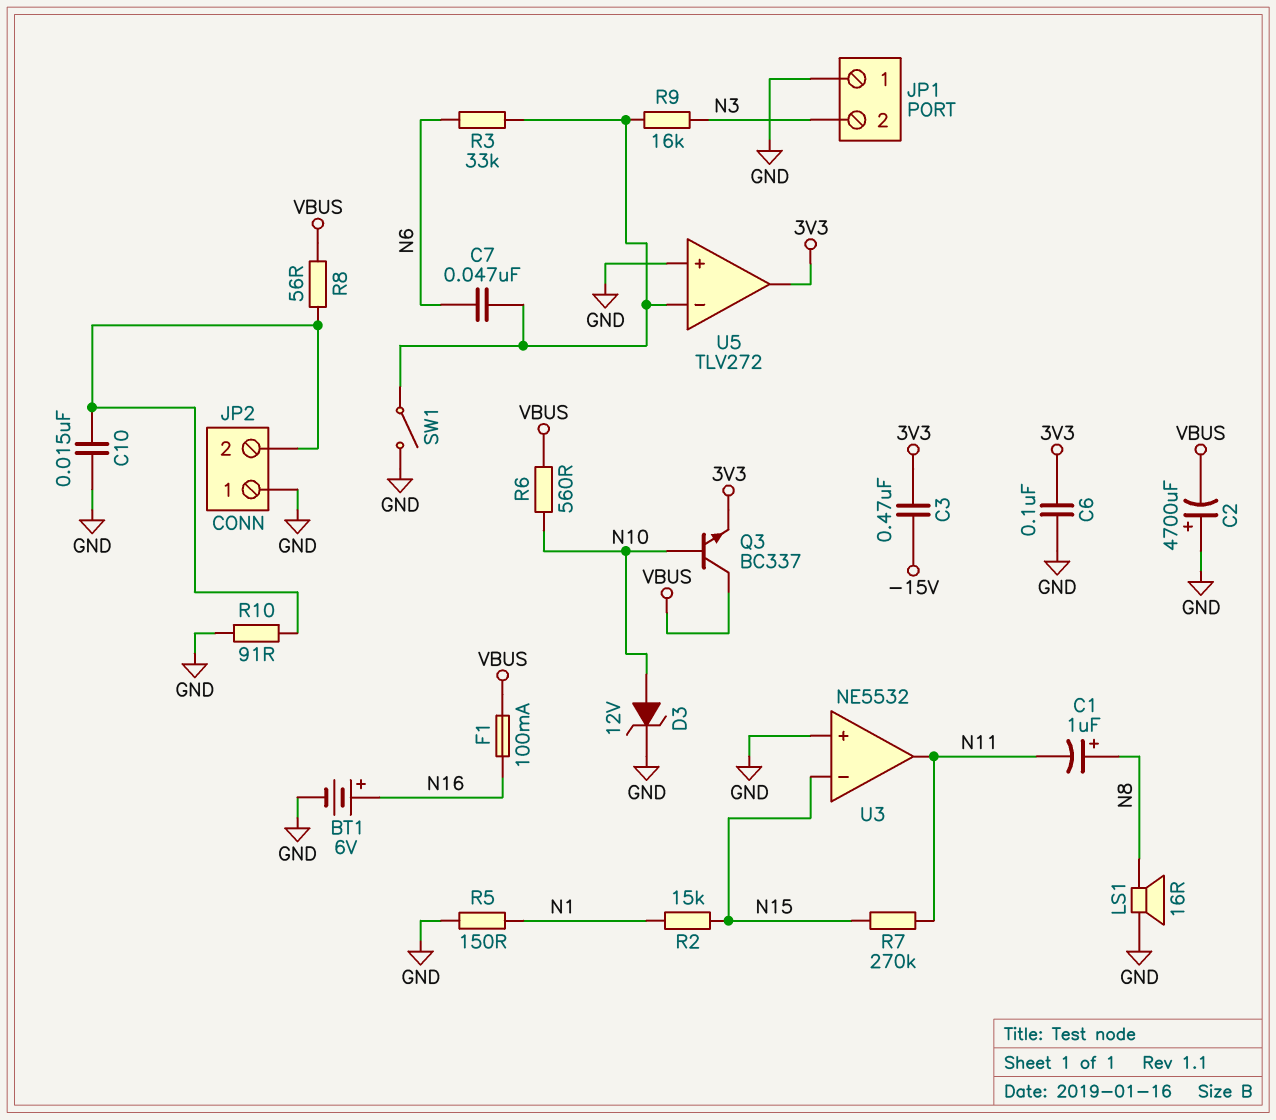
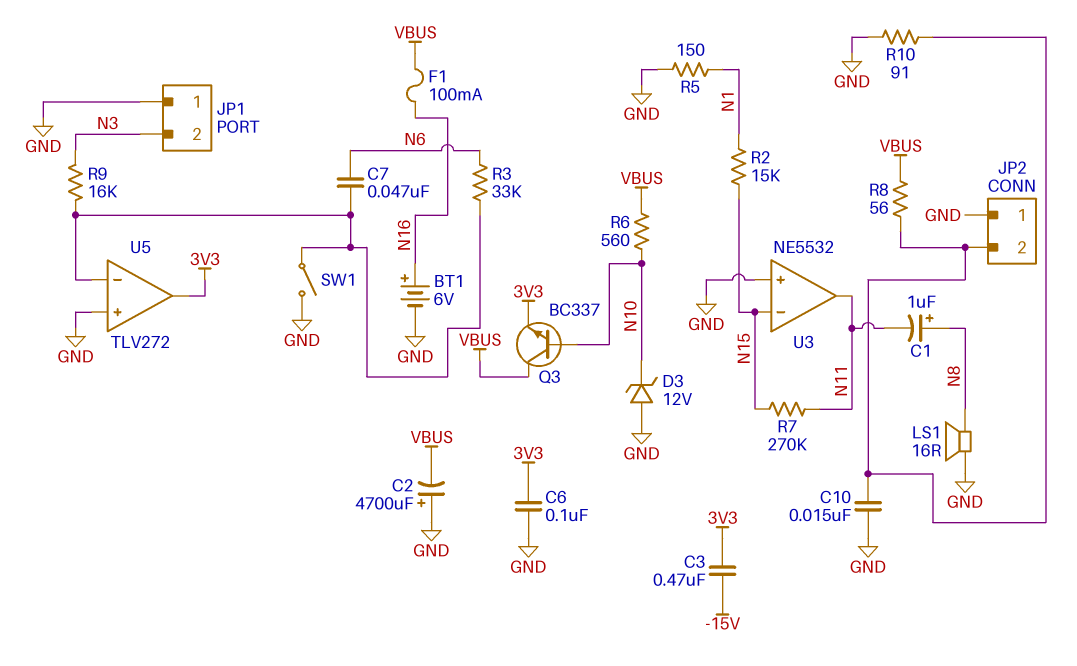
D3: zener 12V (A N10, K GND) -> zener 12V (A GND, K N10)

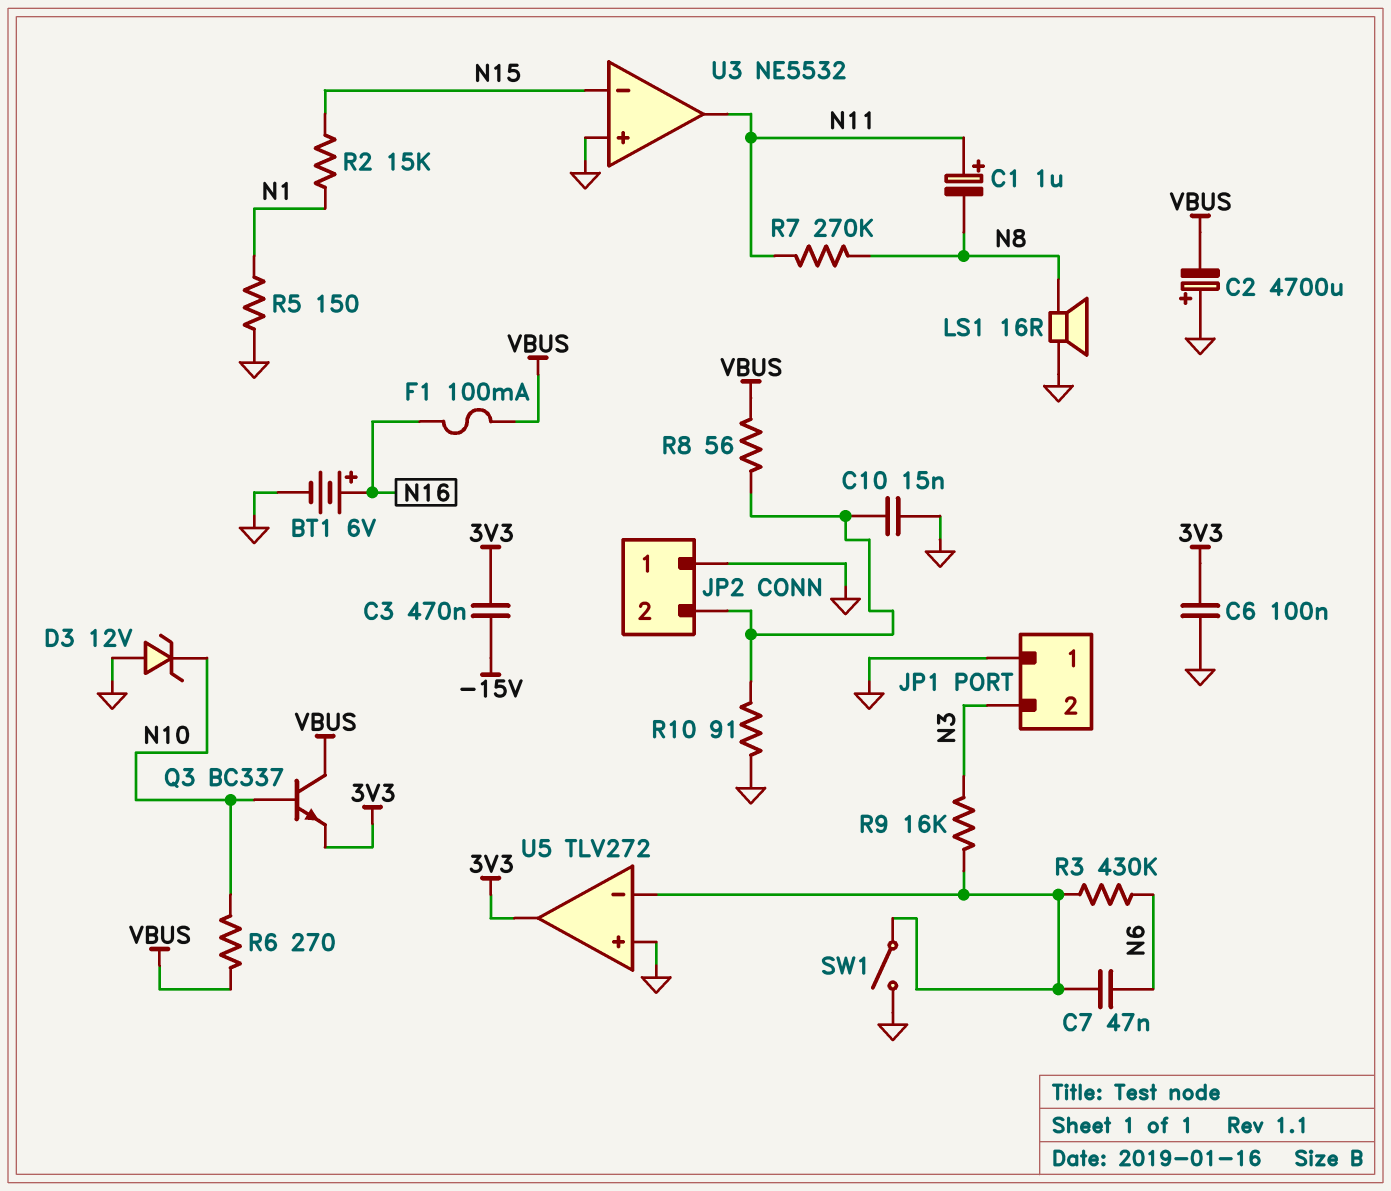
C1: 1uF (plus N8, minus N11) -> 1uF (plus N11, minus N8)
R3: 33k (N6, U5/in-) -> 430k (N6, U5/in-)
R6: 560 (N10, VBUS) -> 270 (N10, VBUS)
R7: 270k (N11, N15) -> 270k (N8, N11)

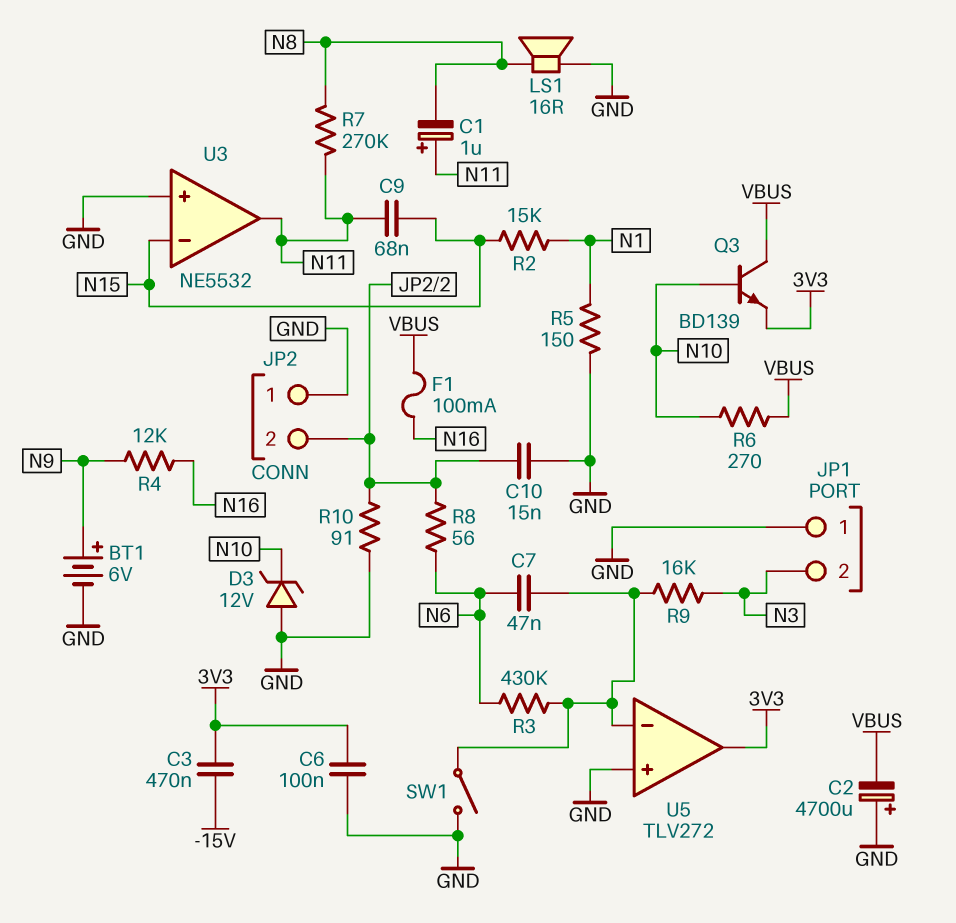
BT1: 6V (plus N16, minus GND) -> 6V (plus N9, minus GND)
C9: none -> 68nF (N11, N15)
Q3: NPN BC337 (B N10, C VBUS, E 3V3) -> NPN BD139 (B N10, C VBUS, E 3V3)
R4: none -> 12k (N9, N16)
R8: 56 (JP2/2, VBUS) -> 56 (JP2/2, N6)

